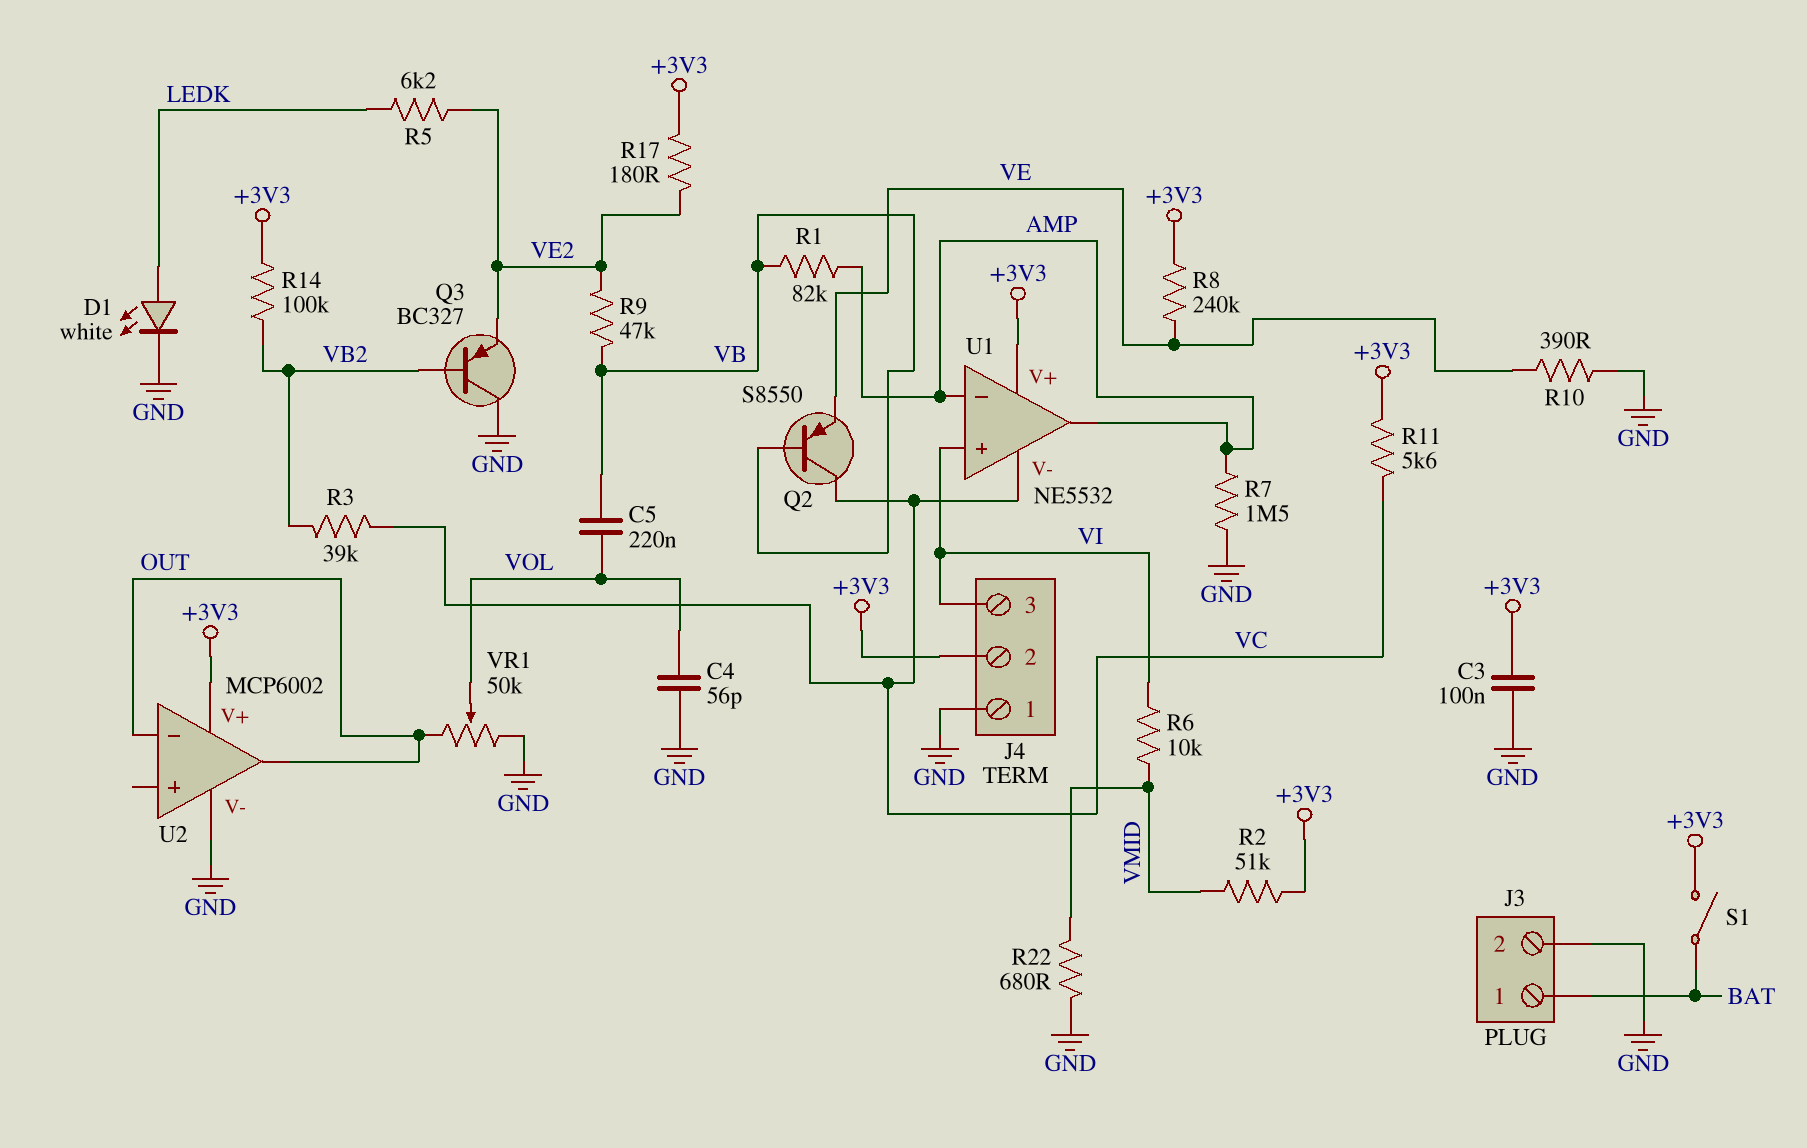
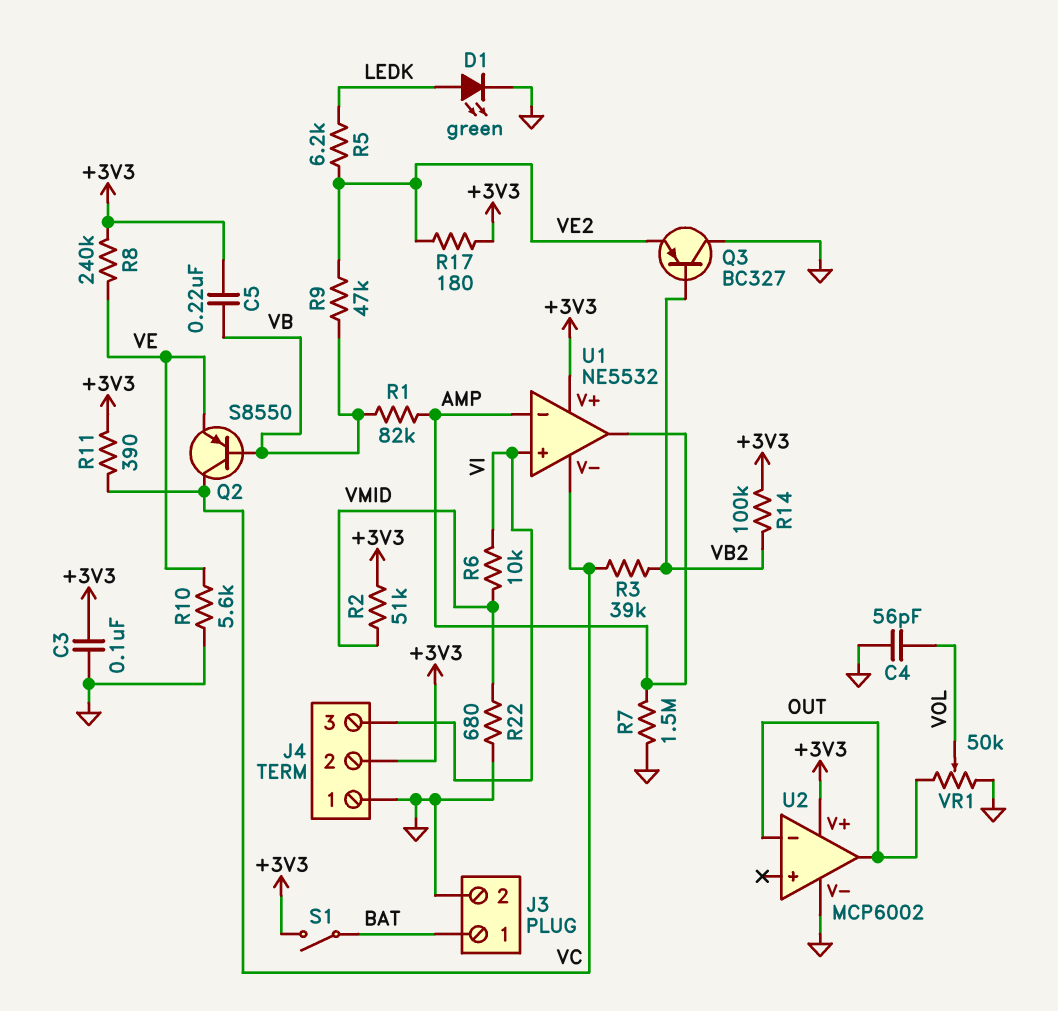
C5: 220nF (VB, VOL) -> 220nF (+3V3, VB)
D1: LED white (A LEDK, K GND) -> LED green (A LEDK, K GND)
R10: 390 (GND, VE) -> 5.6k (GND, VE)
R11: 5.6k (+3V3, VC) -> 390 (+3V3, VC)

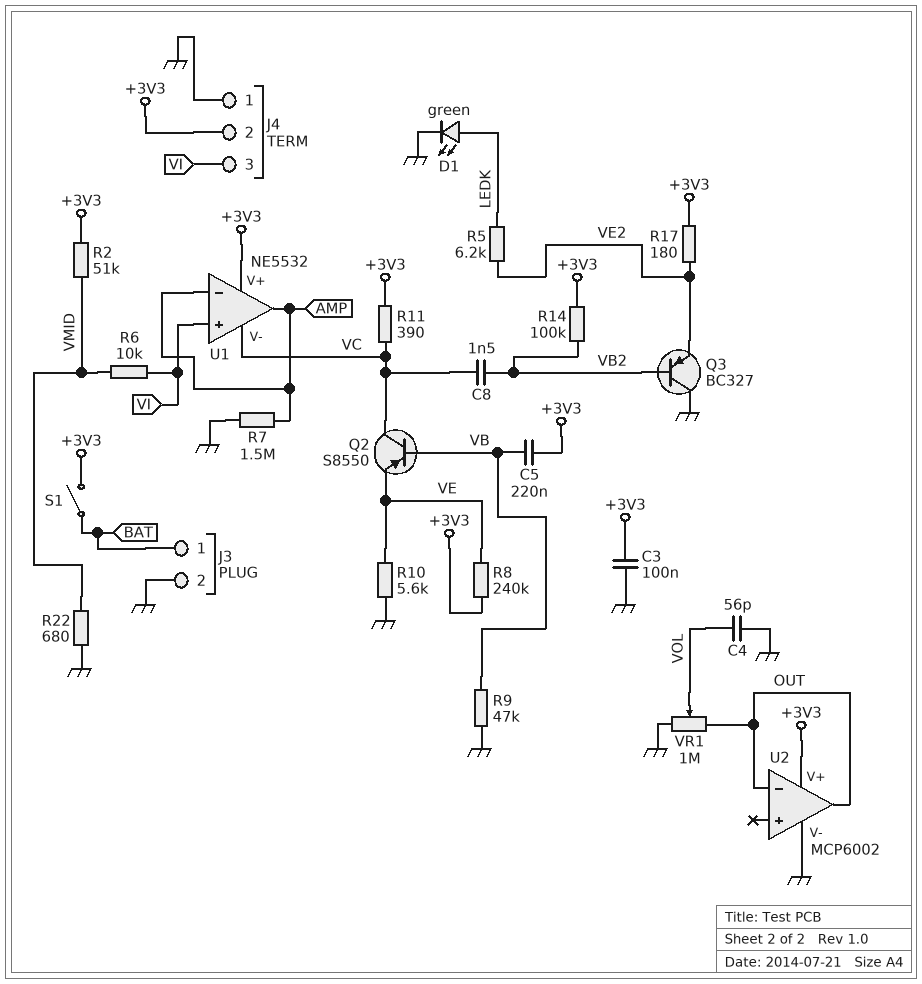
C8: none -> 1.5nF (VB2, VC)
R1: 82k (AMP, VB) -> none
R3: 39k (VB2, VC) -> none
R9: 47k (VB, VE2) -> 47k (GND, VB)
VR1: 50k (GND, OUT, wiper VOL) -> 1M (GND, OUT, wiper VOL)

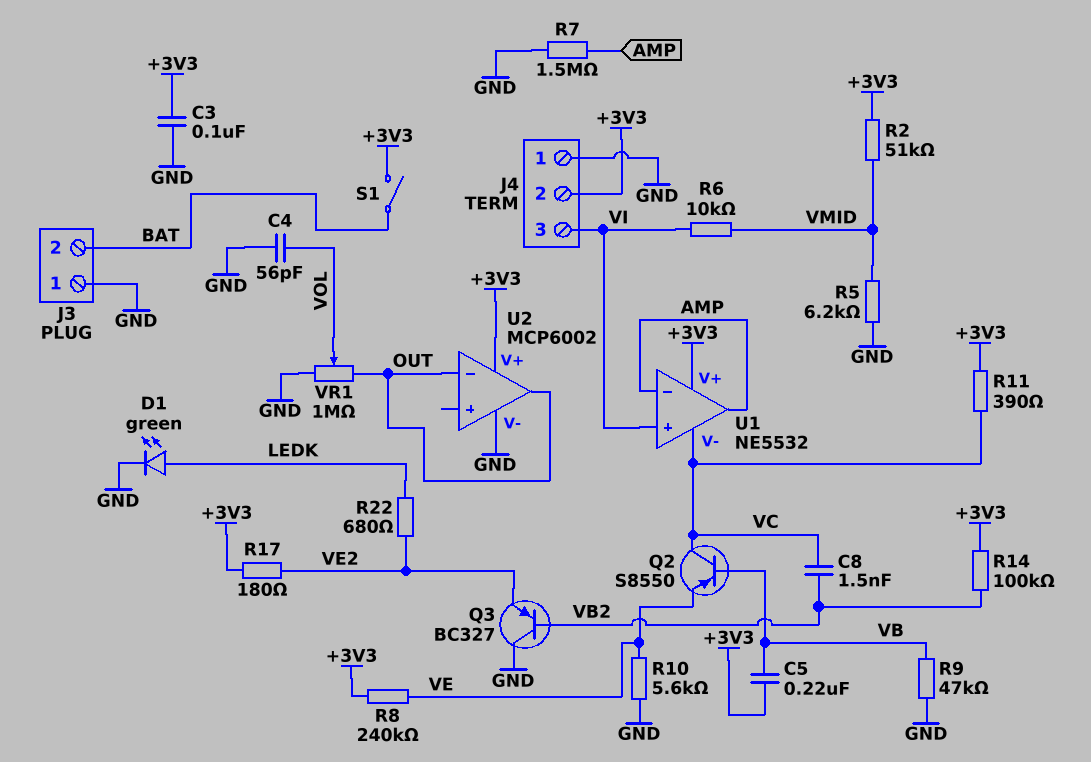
J3 pin 1: BAT -> GND
J3 pin 2: GND -> BAT
R5: 6.2k (LEDK, VE2) -> 6.2k (GND, VMID)
R22: 680 (GND, VMID) -> 680 (LEDK, VE2)

